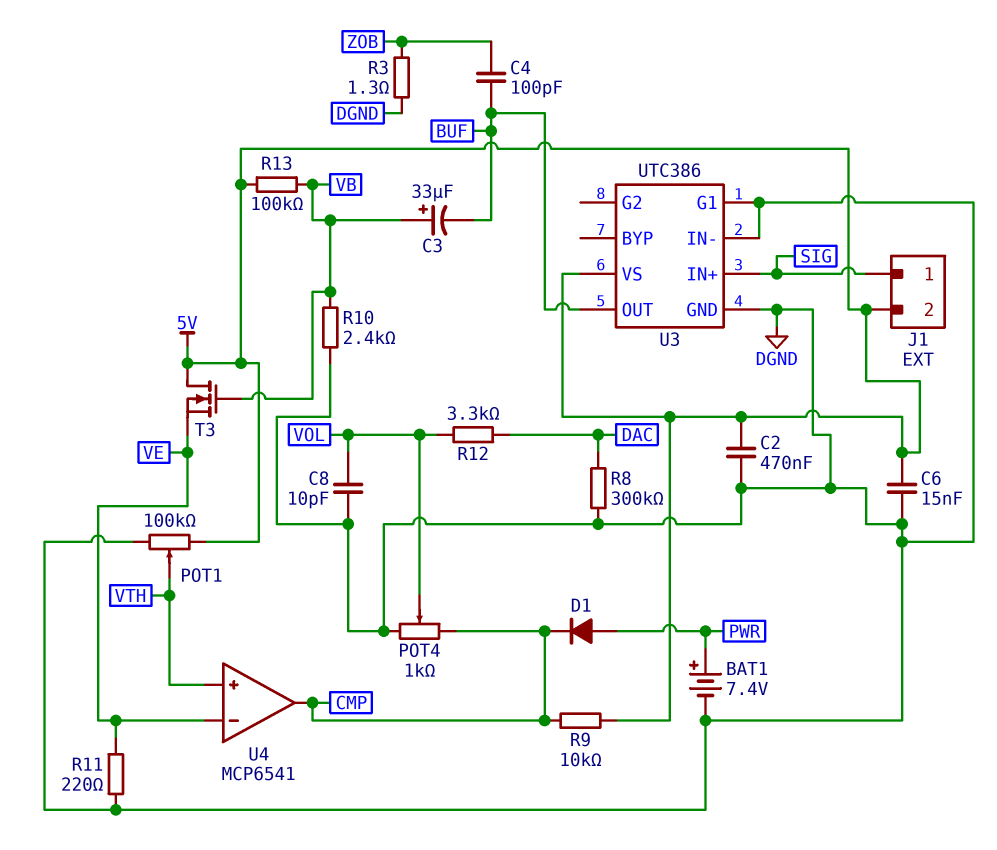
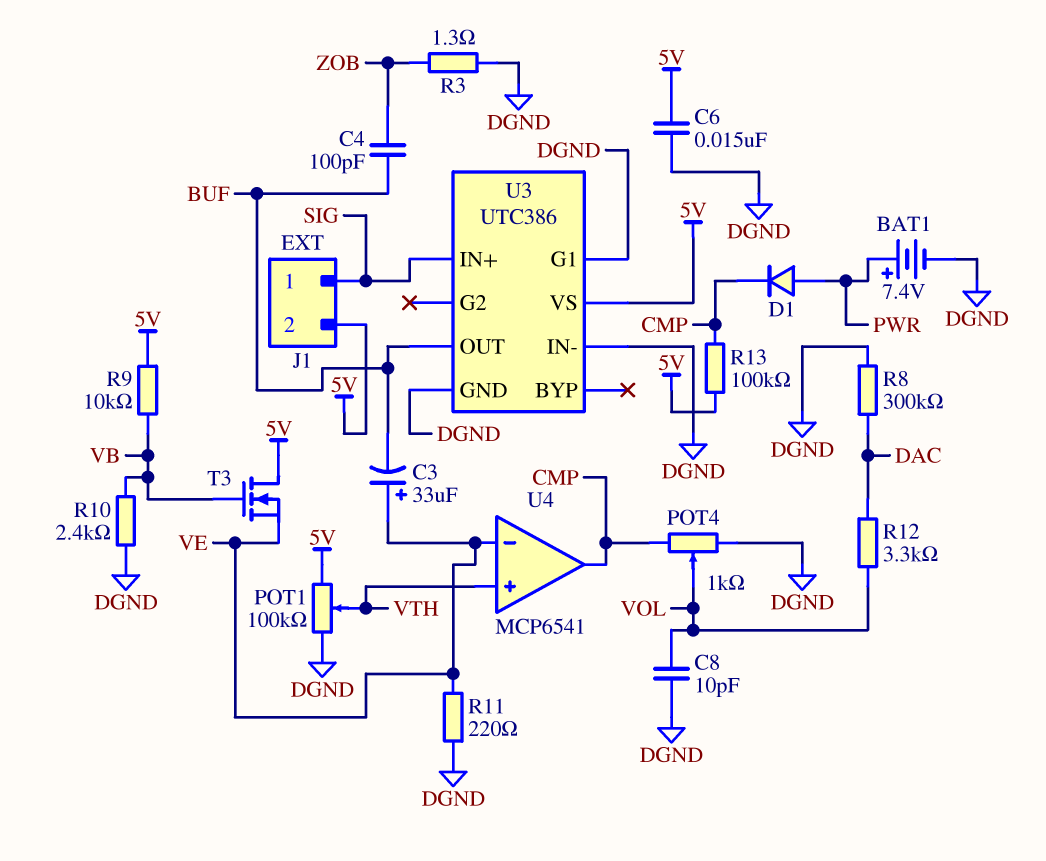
C2: 470nF (5V, DGND) -> none
C3: 33uF (plus VB, minus BUF) -> 33uF (plus VE, minus BUF)
R9: 10k (5V, CMP) -> 10k (5V, VB)
R13: 100k (5V, VB) -> 100k (5V, CMP)

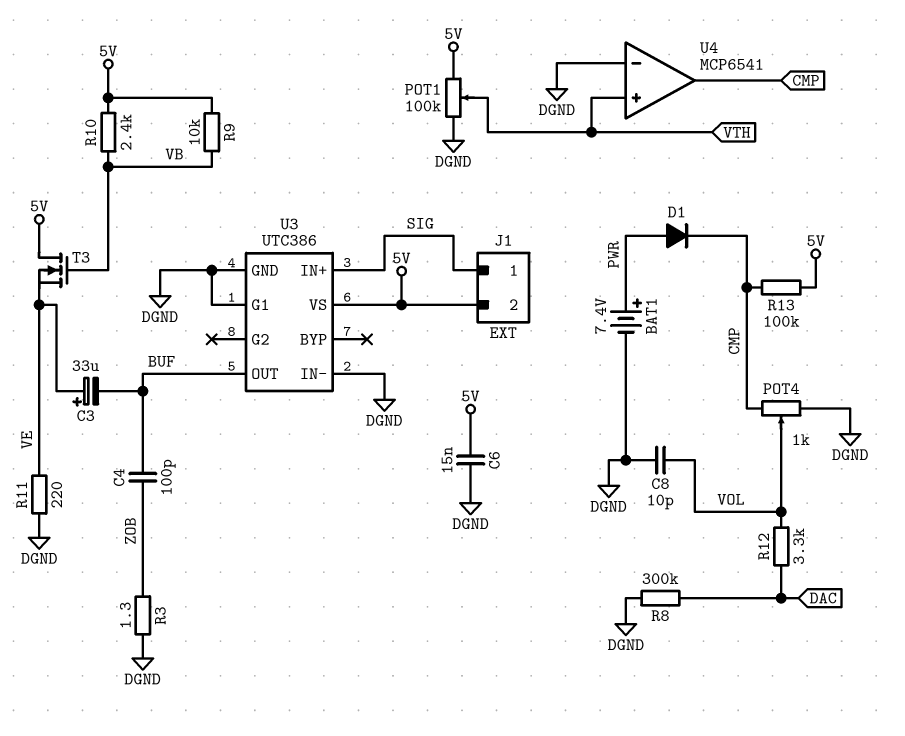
R10: 2.4k (DGND, VB) -> 2.4k (5V, VB)
U4 pin in-: VE -> DGND

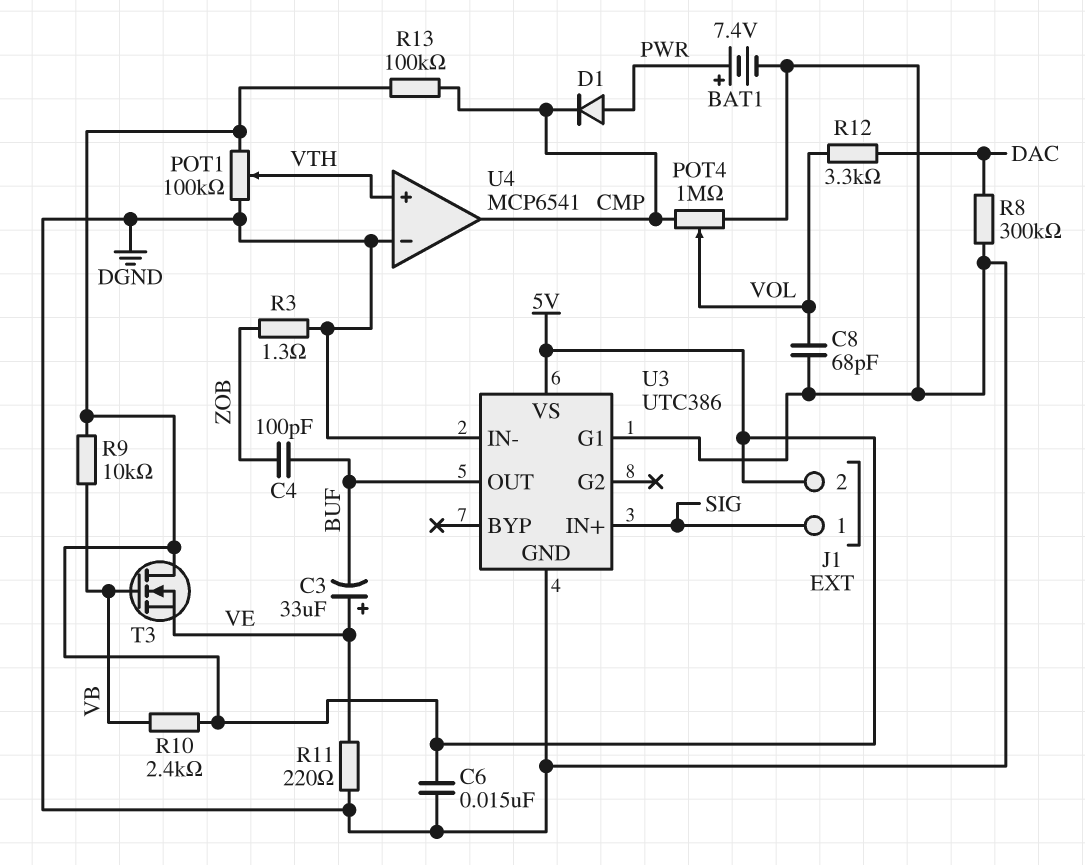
C8: 10pF (DGND, VOL) -> 68pF (DGND, VOL)
POT4: 1k (CMP, DGND, wiper VOL) -> 1M (CMP, DGND, wiper VOL)

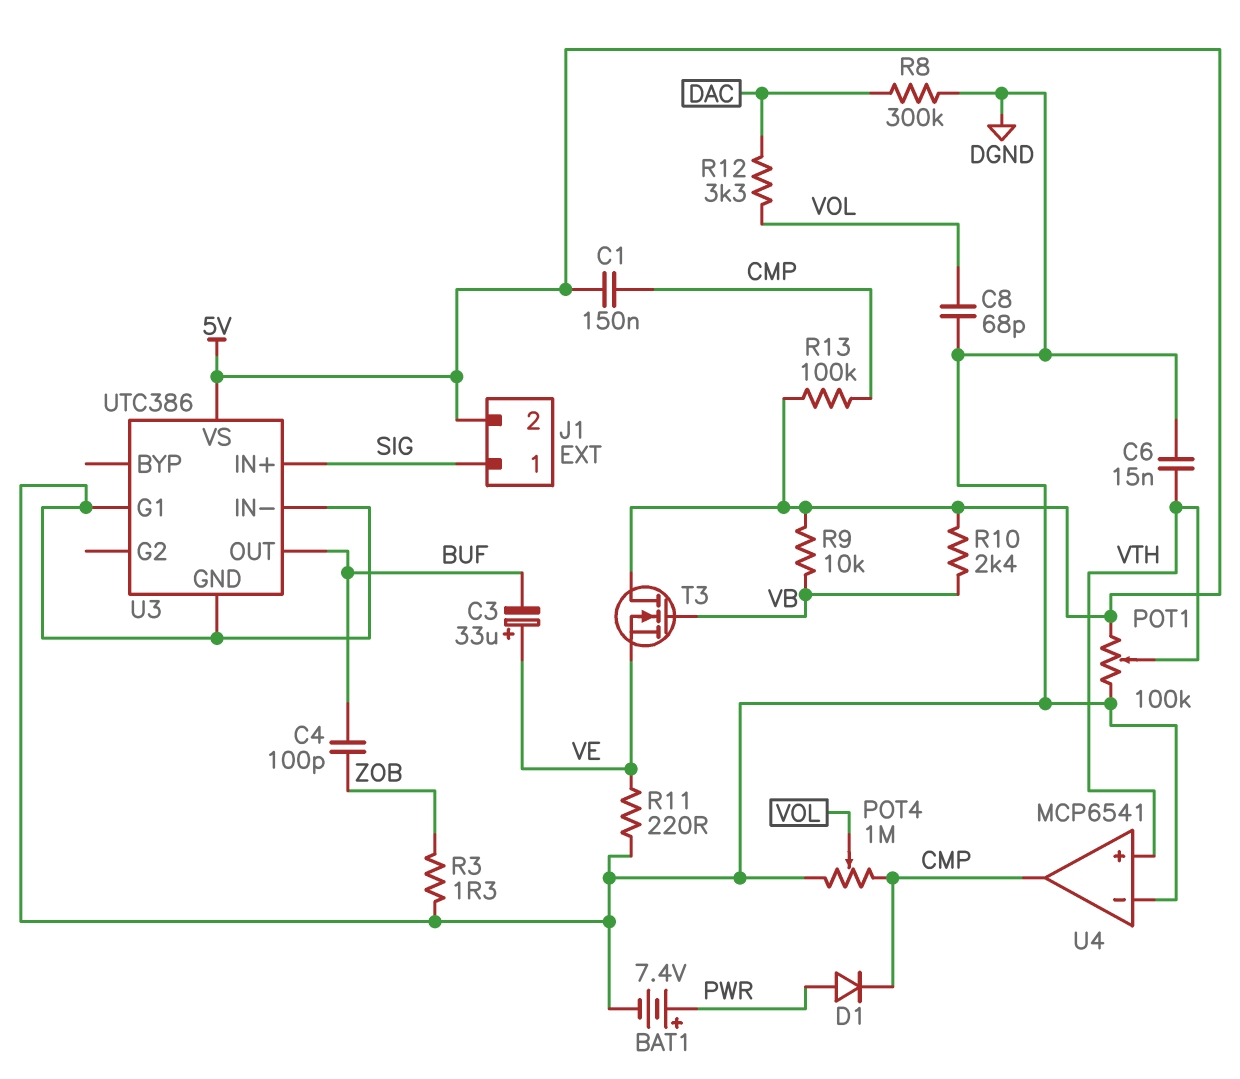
C1: none -> 150nF (5V, CMP)
C6: 15nF (5V, DGND) -> 15nF (DGND, VTH)

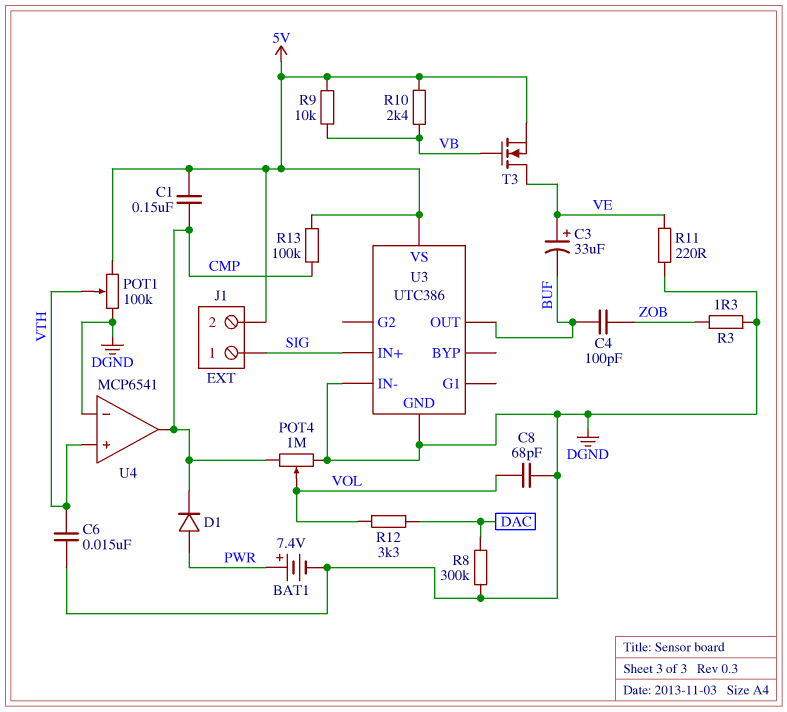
T3: NMOS (G VB, D 5V, S VE) -> NMOS (G VB, D VE, S 5V)
U3 pin G1: DGND -> none

